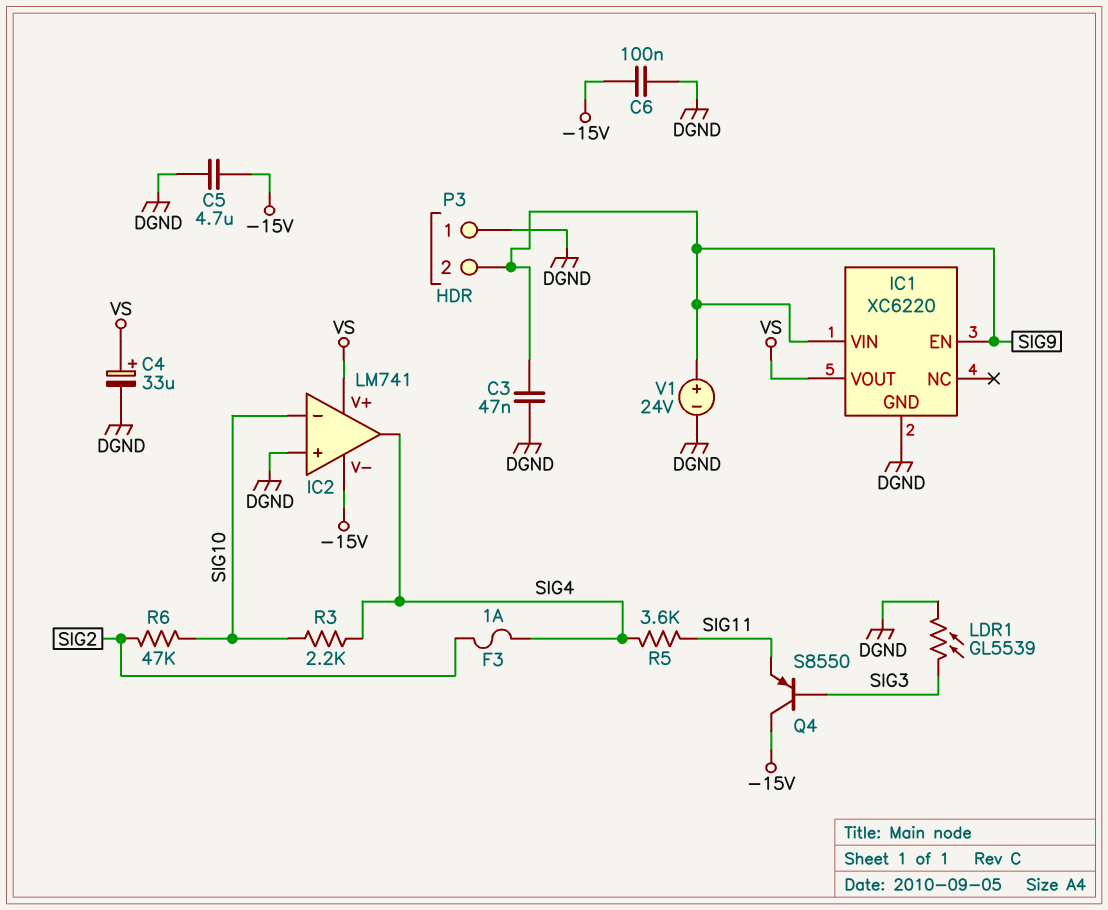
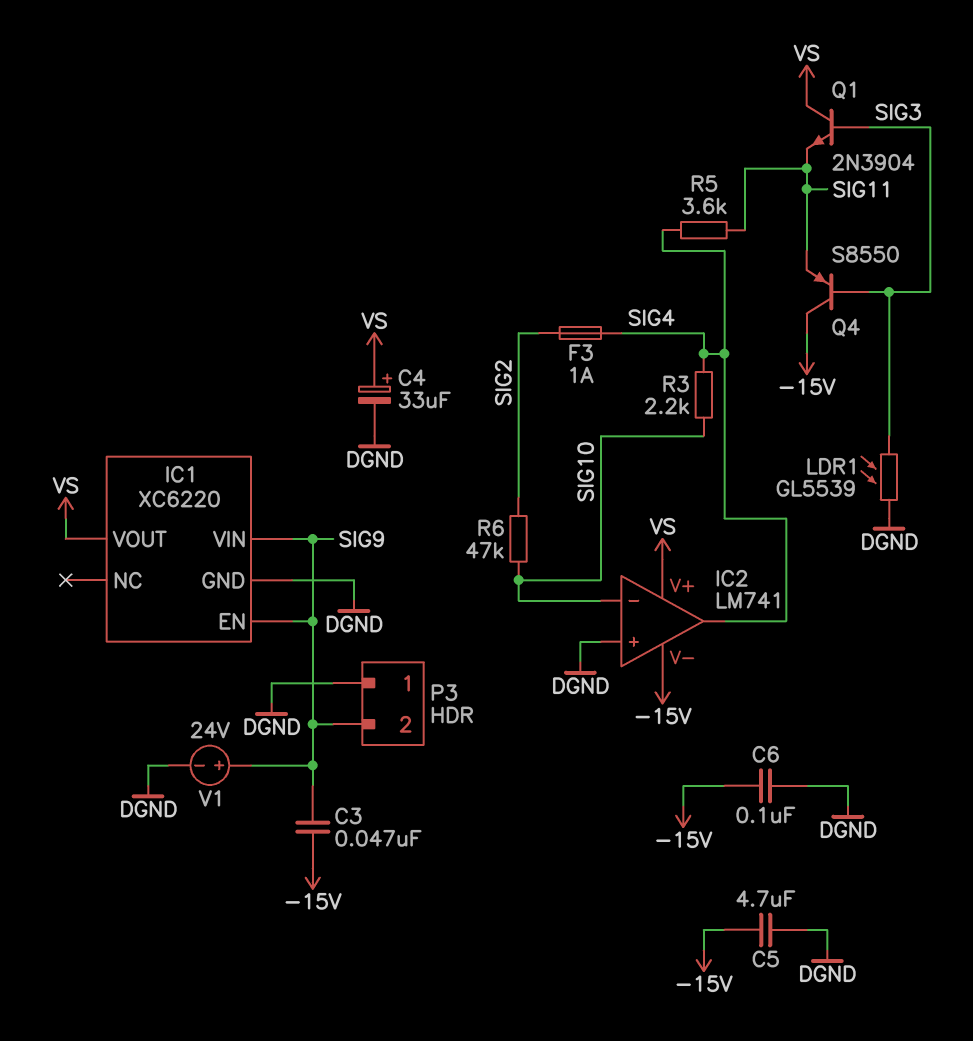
C3: 47nF (DGND, SIG9) -> 47nF (-15V, SIG9)
Q1: none -> NPN 2N3904 (B SIG3, C VS, E SIG11)

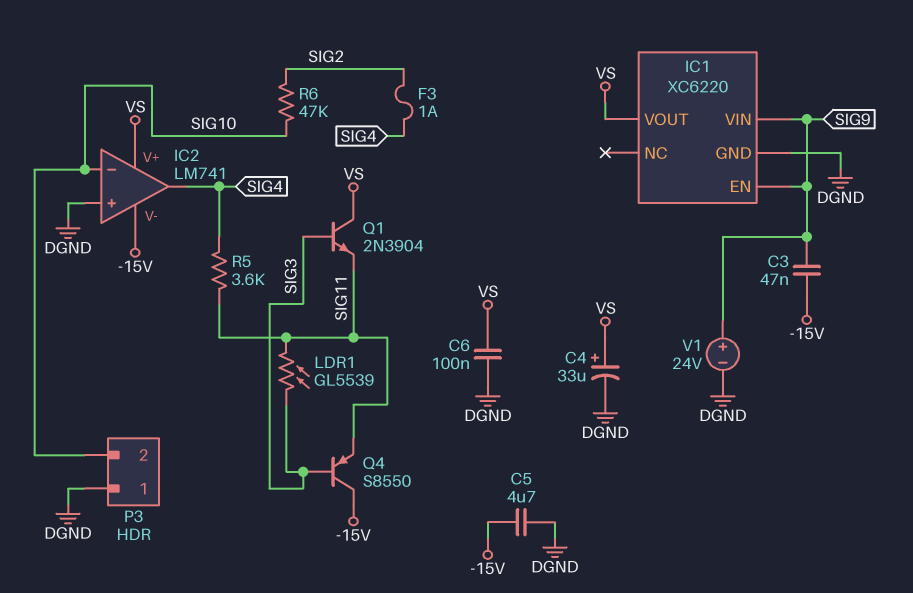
C6: 100nF (-15V, DGND) -> 100nF (DGND, VS)
LDR1: GL5539 (DGND, SIG3) -> GL5539 (SIG3, SIG11)
P3 pin 2: SIG9 -> SIG10
R3: 2.2k (SIG4, SIG10) -> none

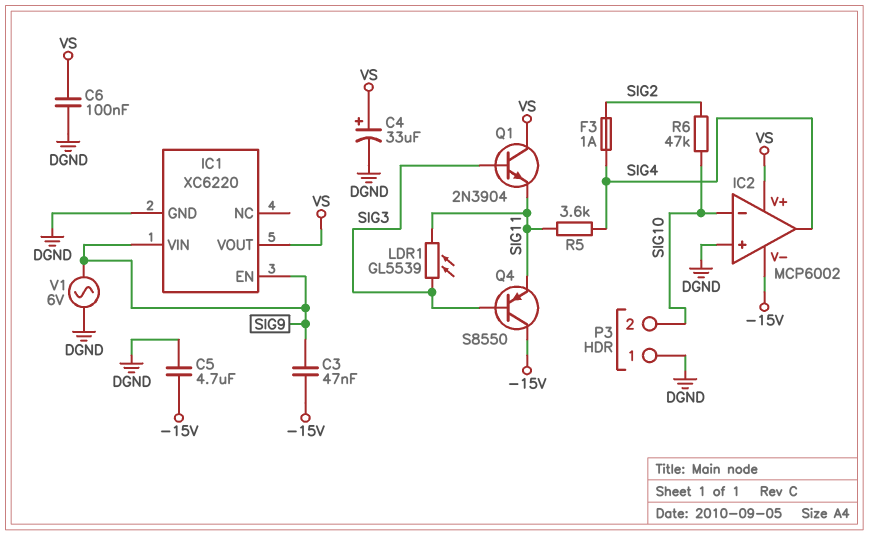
IC2: LM741 -> MCP6002
V1: 24V (plus SIG9, minus DGND) -> AC 6V (DGND, SIG9)

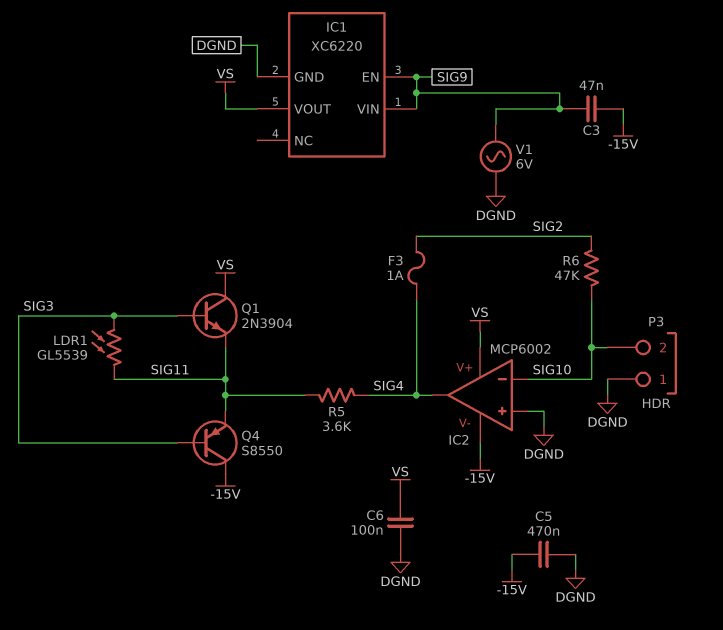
C4: 33uF (plus VS, minus DGND) -> none
C5: 4.7uF (-15V, DGND) -> 470nF (-15V, DGND)

